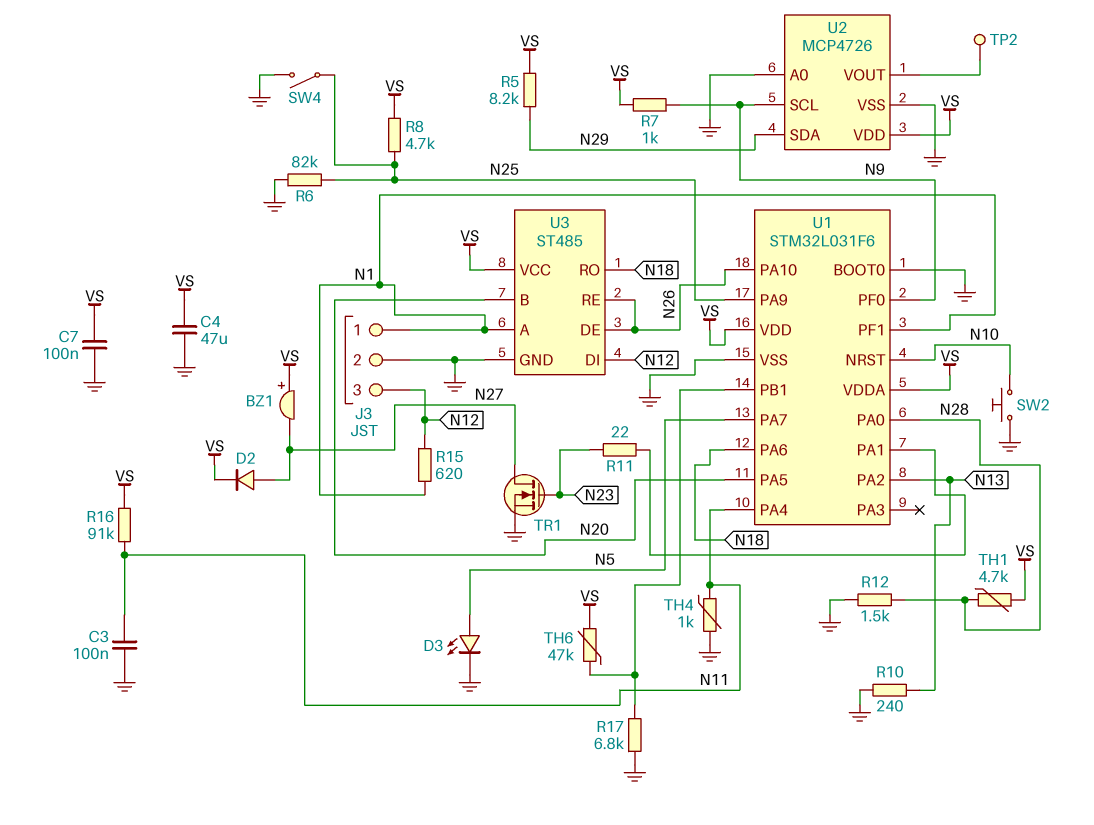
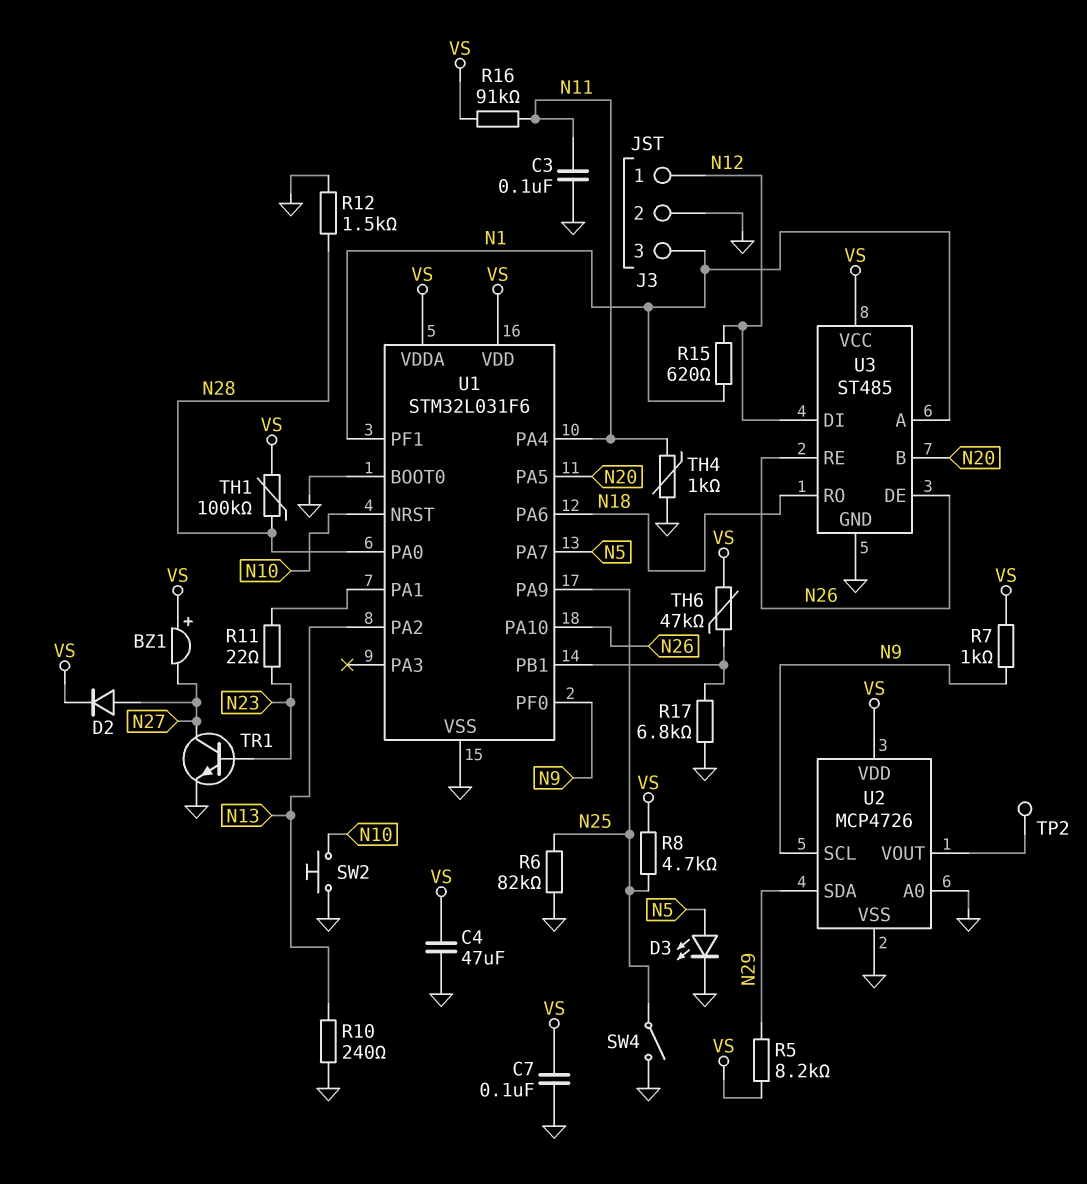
J3 pin 1: N1 -> N12
J3 pin 3: N12 -> N1
TH1: 4.7k (N28, VS) -> 100k (N28, VS)
TR1: NMOS (G N23, D N27, S GND) -> NPN (B N23, C N27, E GND)

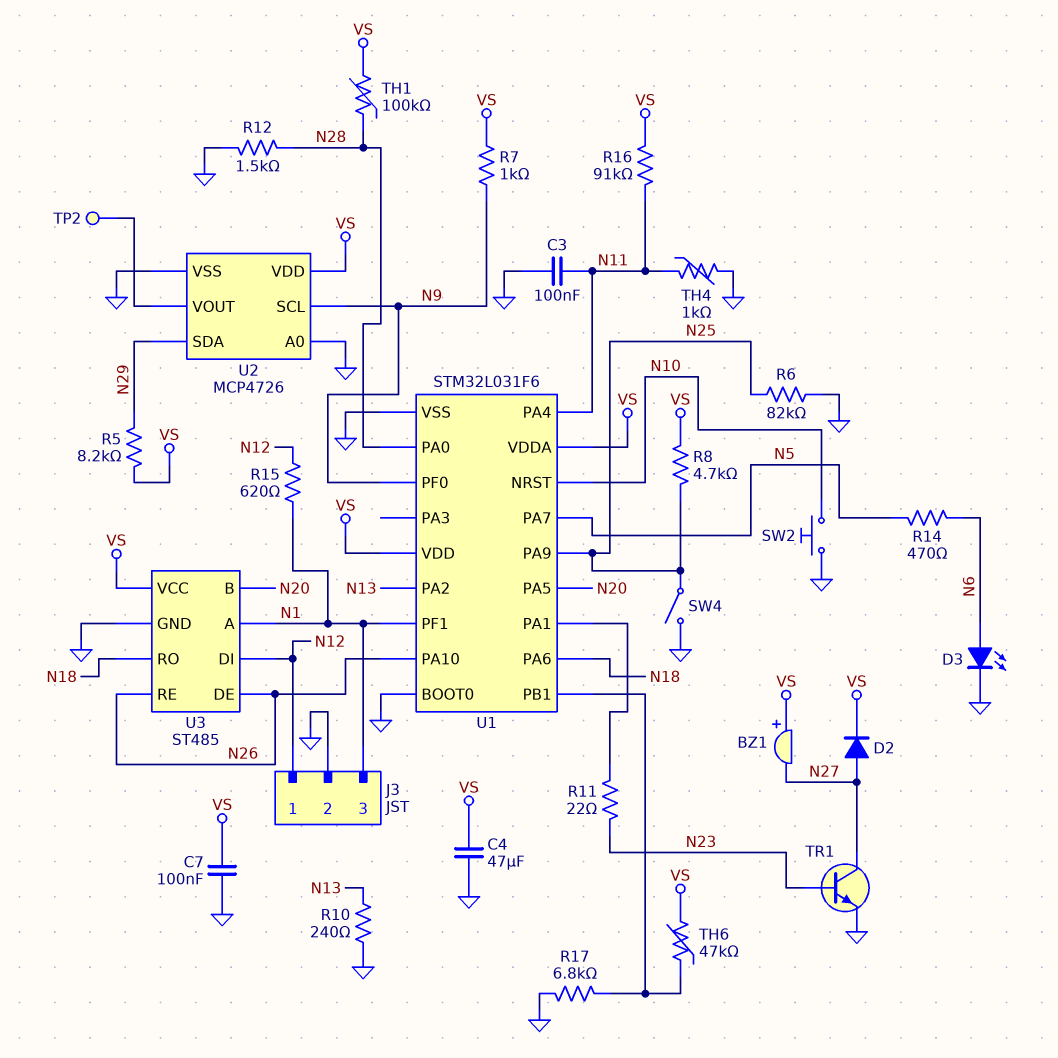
D3: LED (A N5, K GND) -> LED (A N6, K GND)
R14: none -> 470 (N5, N6)

